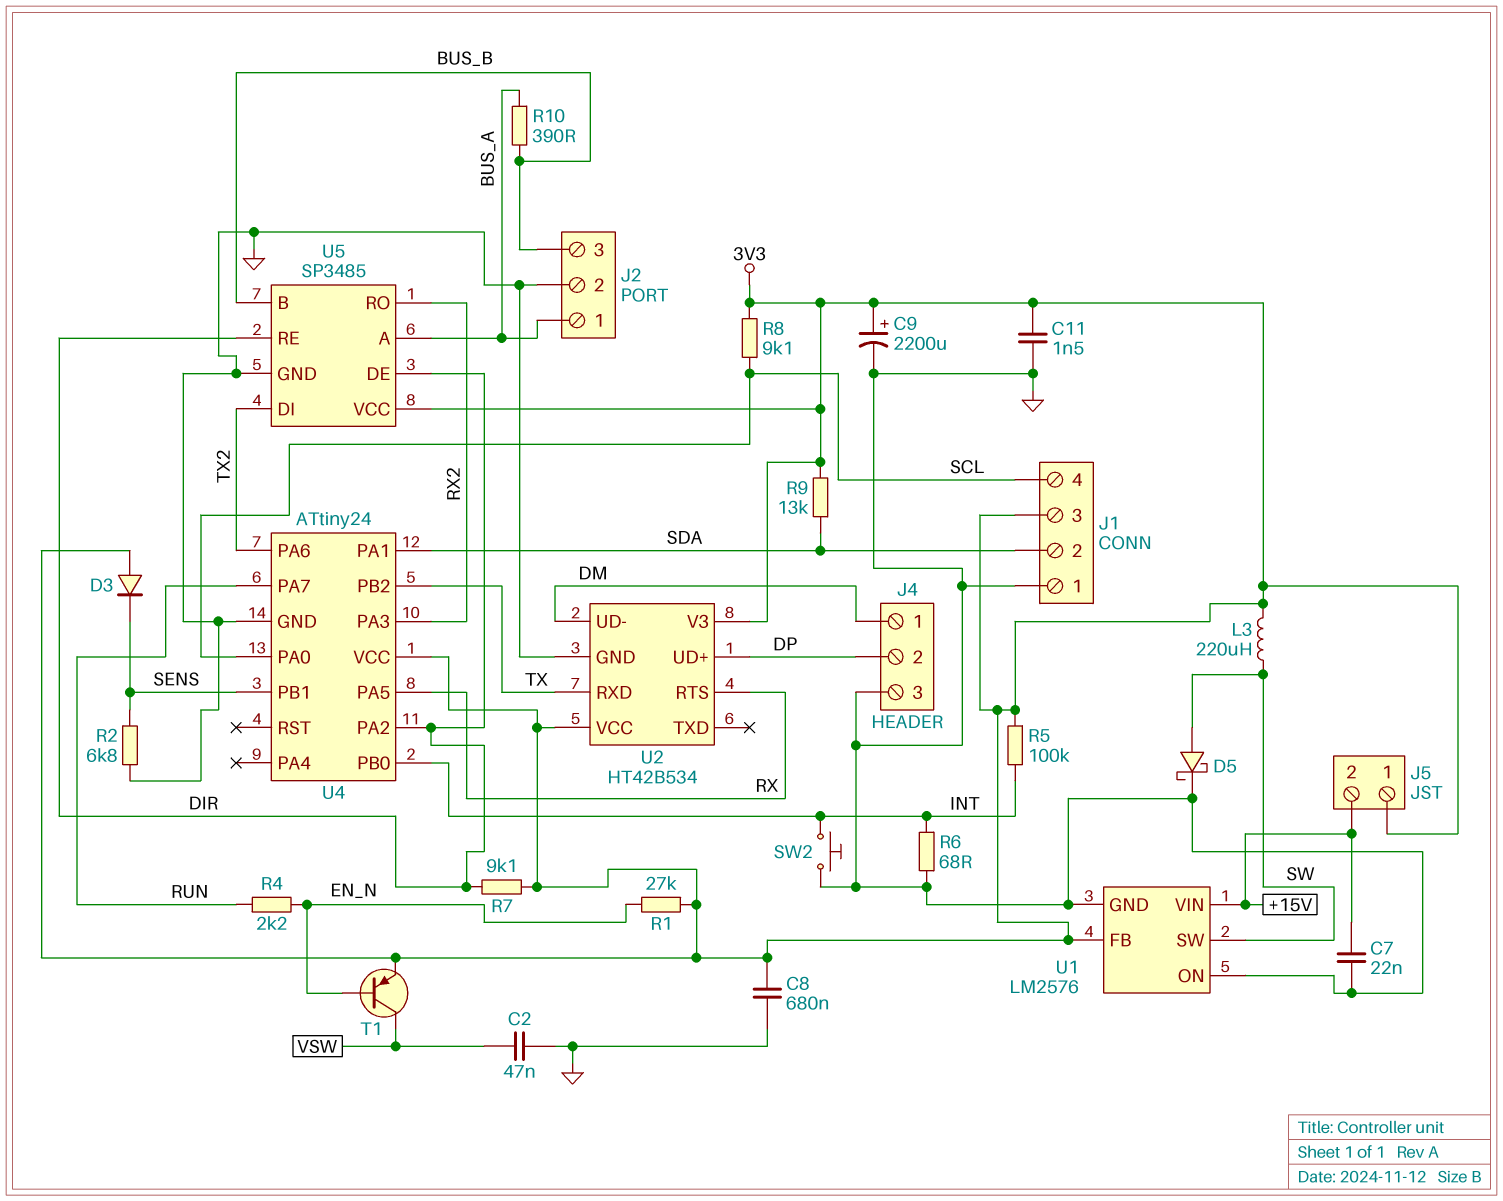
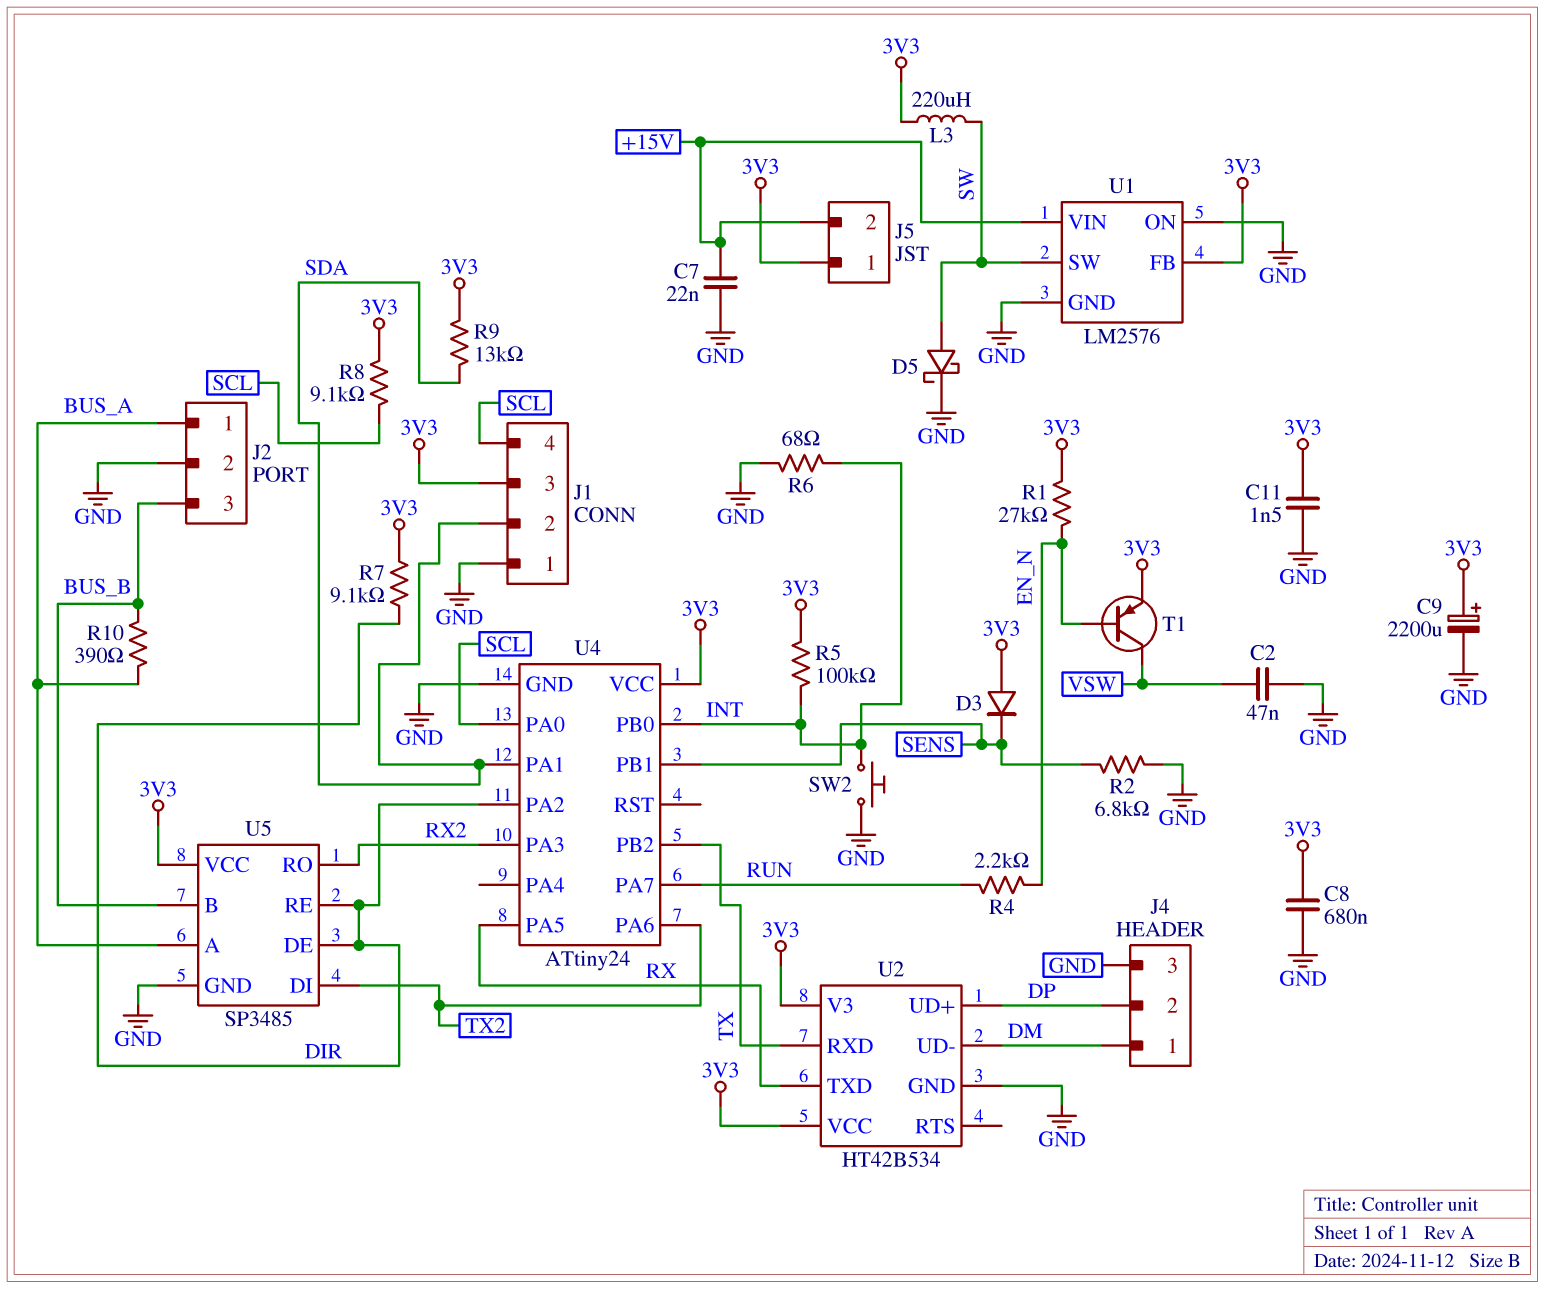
U2 pin RTS: RX -> none
U2 pin TXD: none -> RX

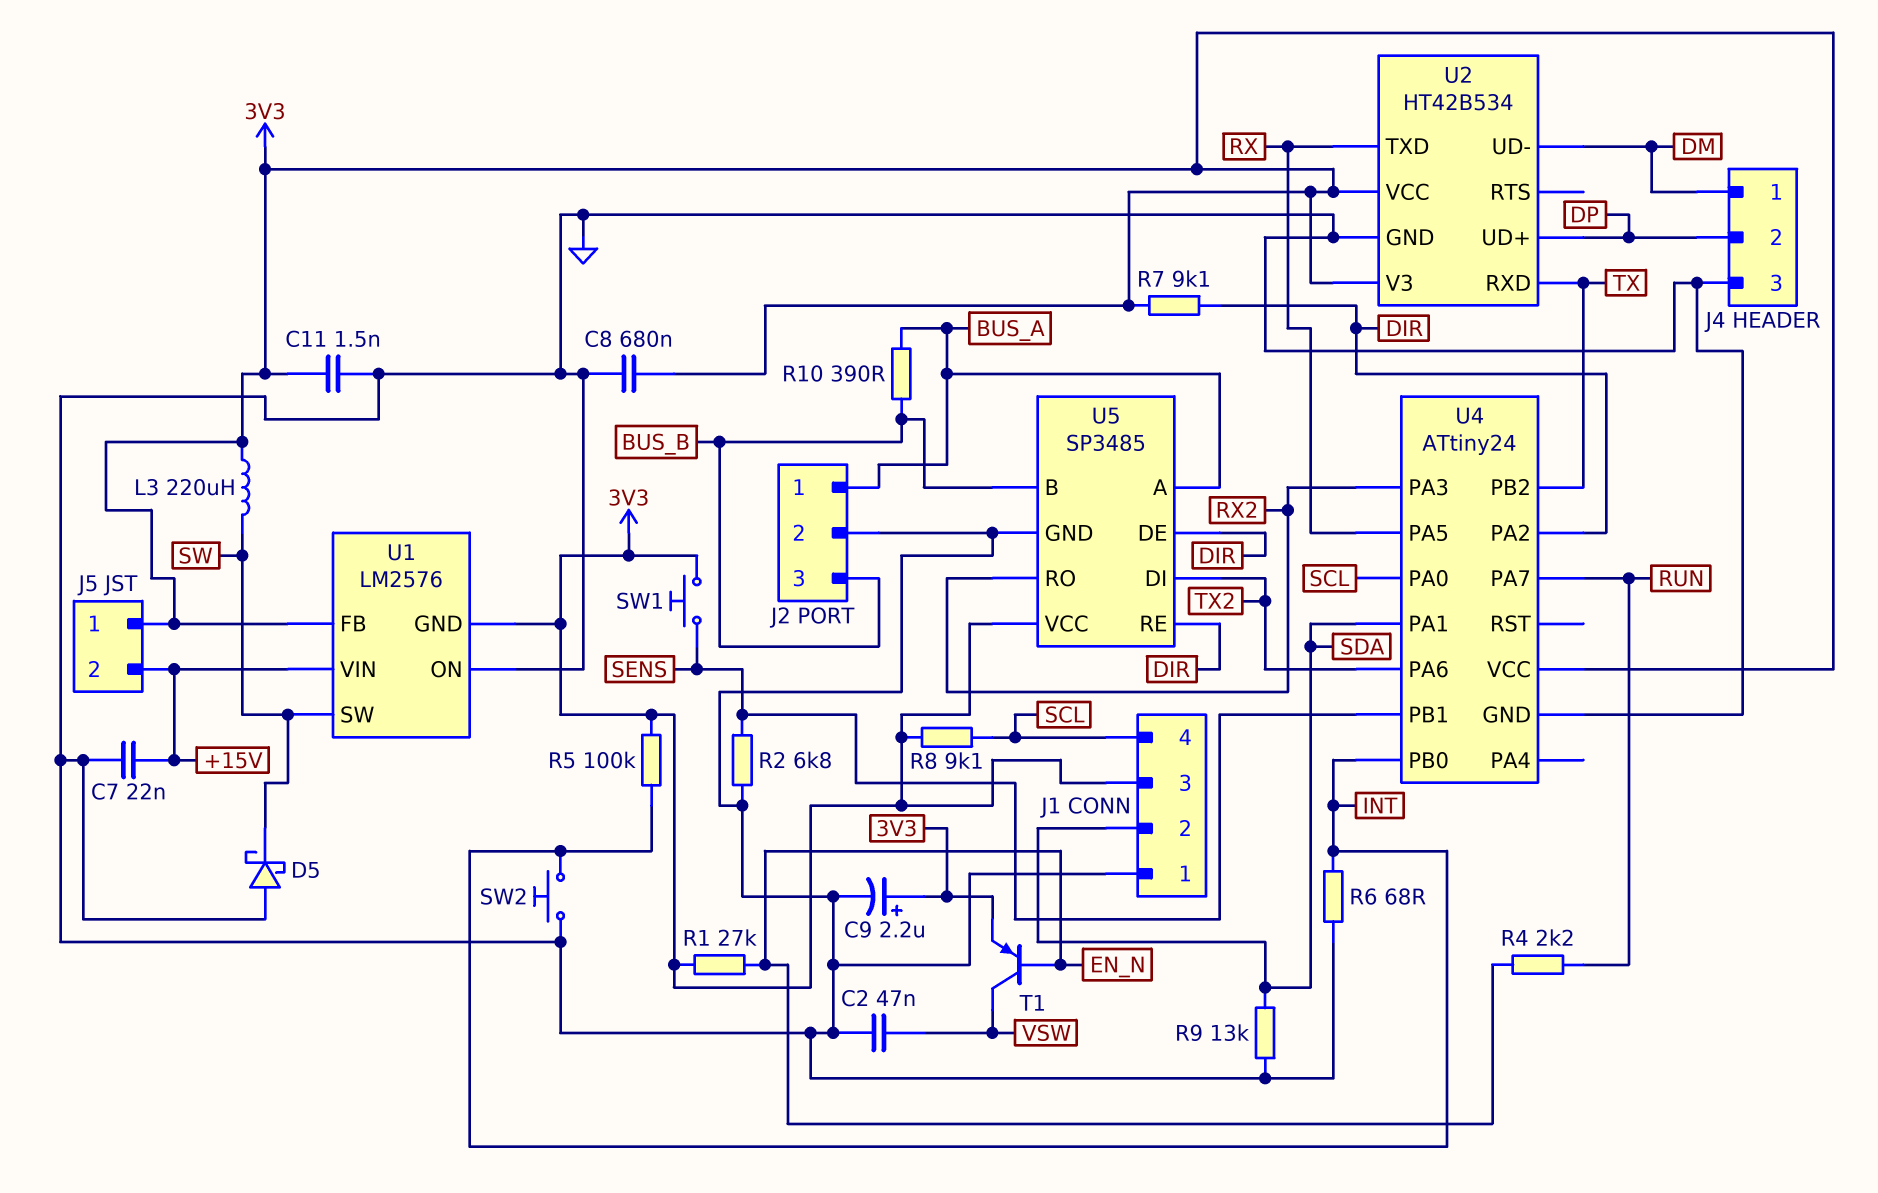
C9: 2200uF (plus 3V3, minus GND) -> 2.2uF (plus 3V3, minus GND)
D3: diode (A 3V3, K SENS) -> none
D5: schottky (A SW, K GND) -> schottky (A GND, K SW)
R9: 13k (3V3, SDA) -> 13k (GND, SDA)
SW1: none -> button (3V3, SENS)
U1 pin GND: GND -> 3V3

